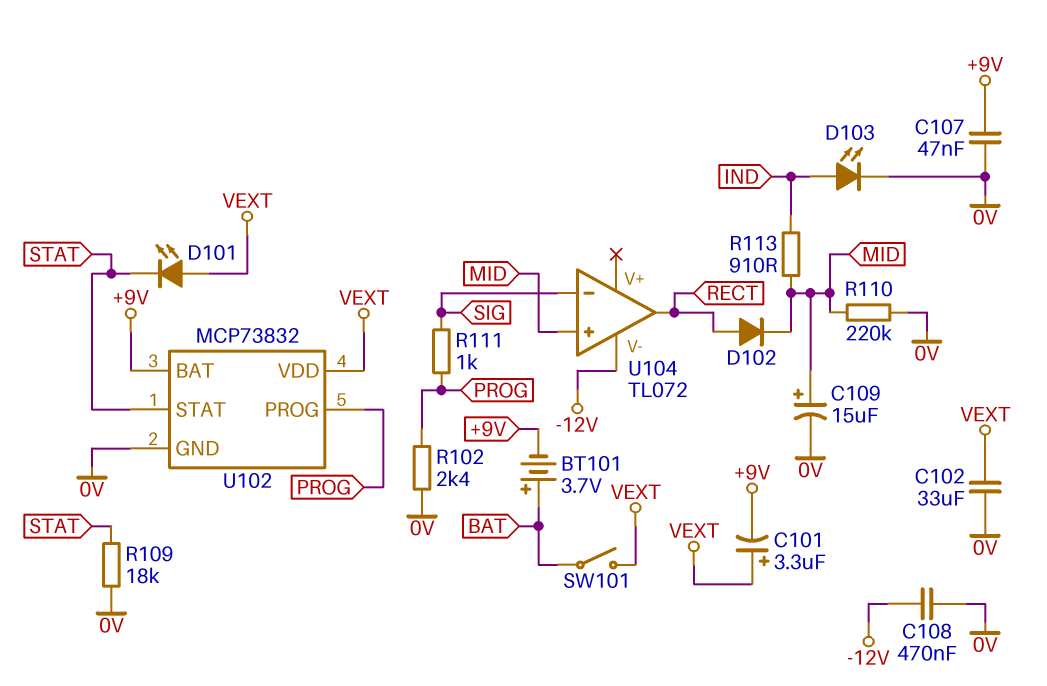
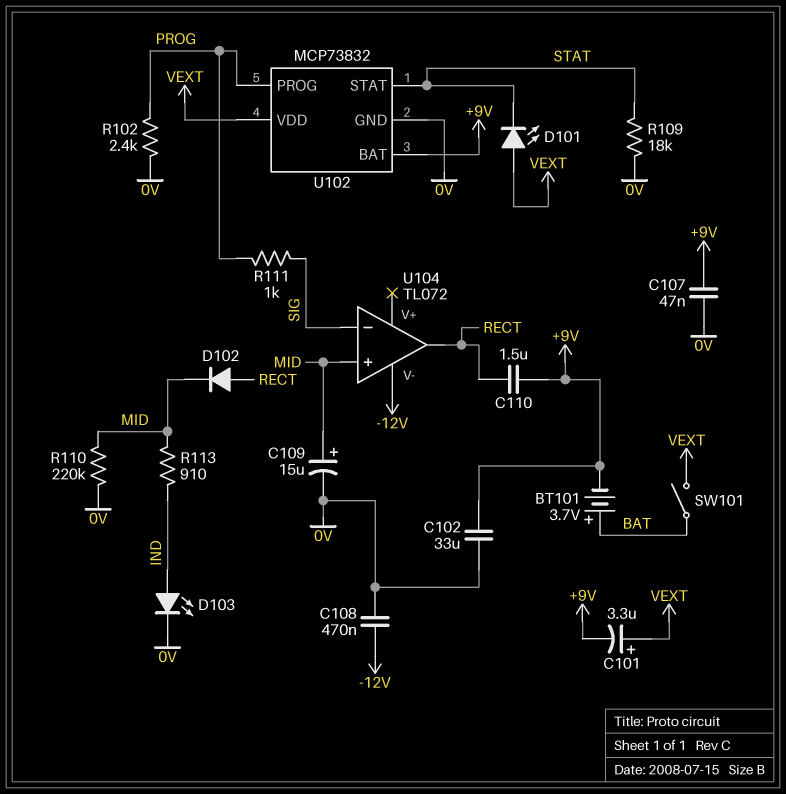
C102: 33uF (0V, VEXT) -> 33uF (+9V, 0V)
C110: none -> 1.5uF (+9V, RECT)

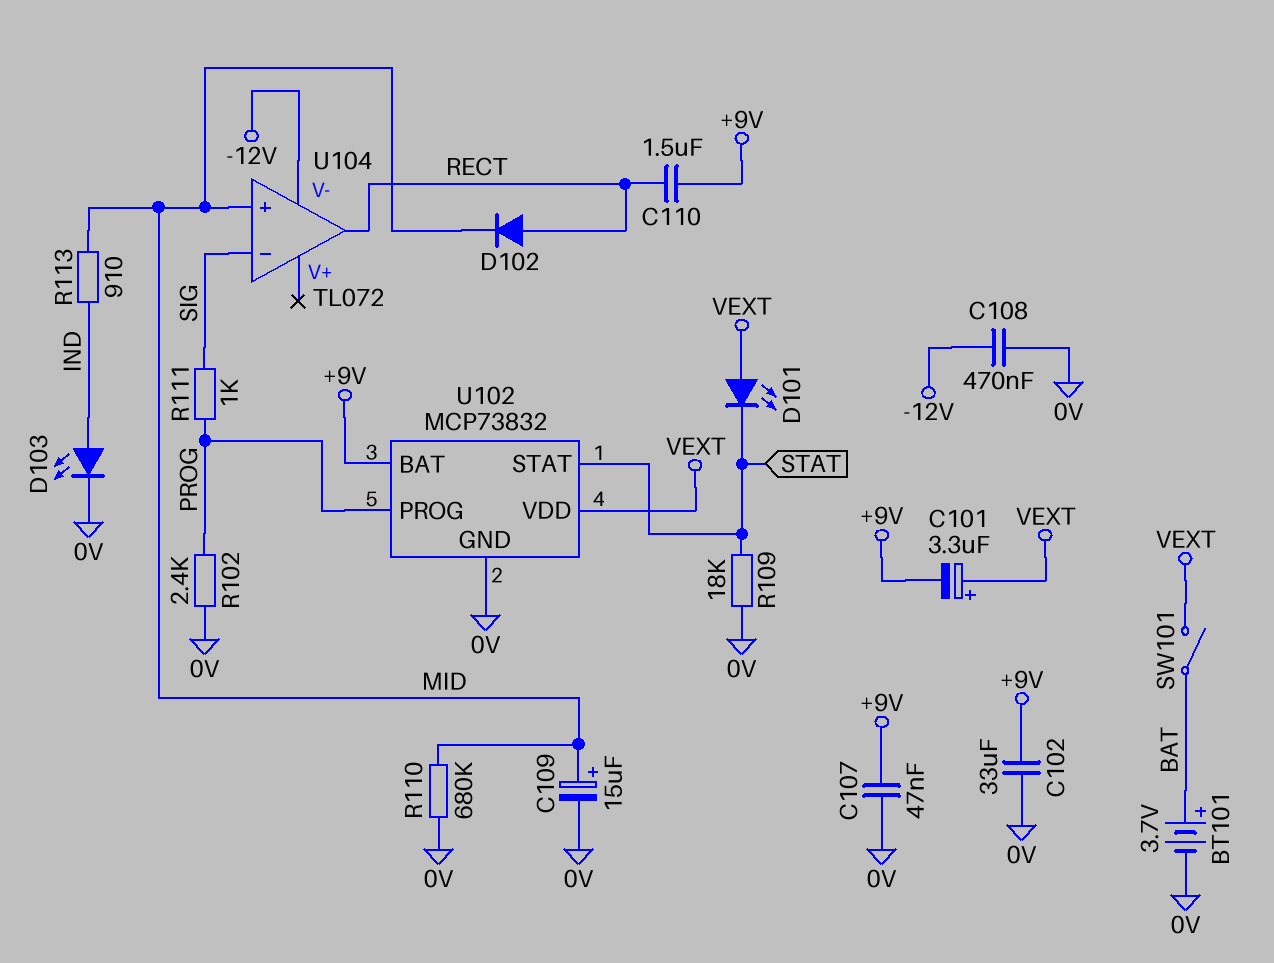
BT101: 3.7V (plus BAT, minus +9V) -> 3.7V (plus BAT, minus 0V)
R110: 220k (0V, MID) -> 680k (0V, MID)

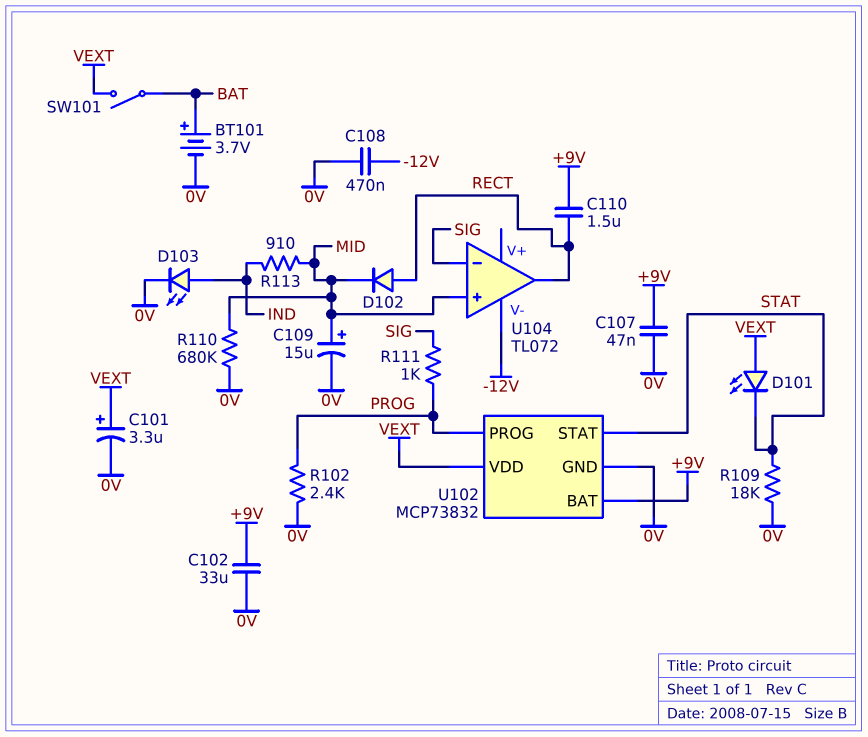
C101: 3.3uF (plus VEXT, minus +9V) -> 3.3uF (plus VEXT, minus 0V)

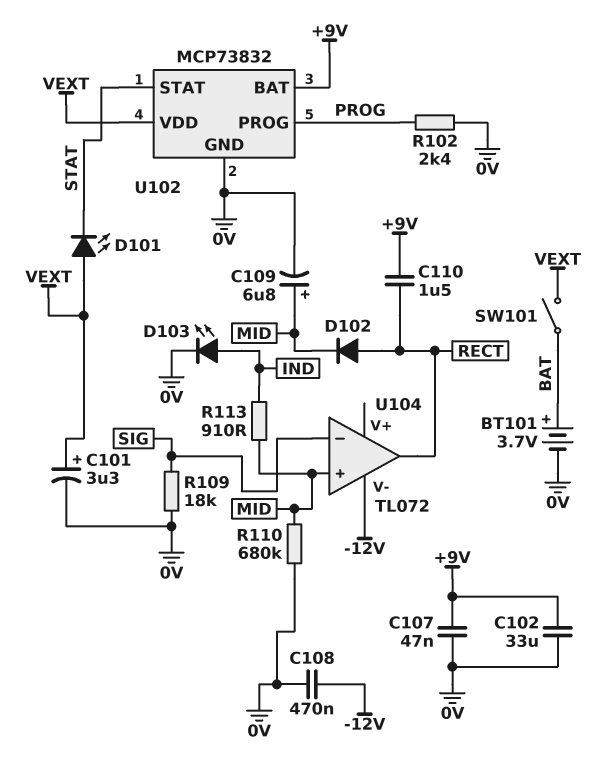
C109: 15uF (plus MID, minus 0V) -> 6.8uF (plus MID, minus 0V)
R109: 18k (0V, STAT) -> 18k (0V, SIG)
R111: 1k (PROG, SIG) -> none

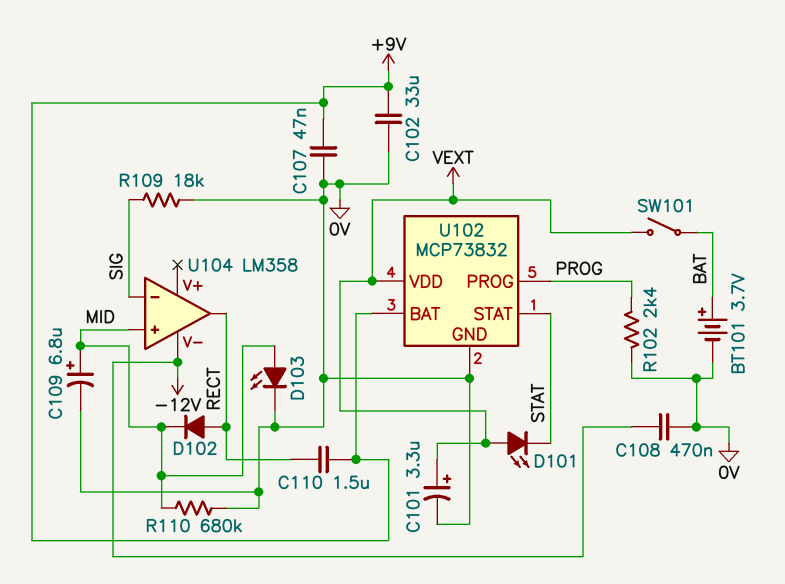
D103: LED (A IND, K 0V) -> LED (A MID, K 0V)
R113: 910 (IND, MID) -> none
U104: TL072 -> LM358

